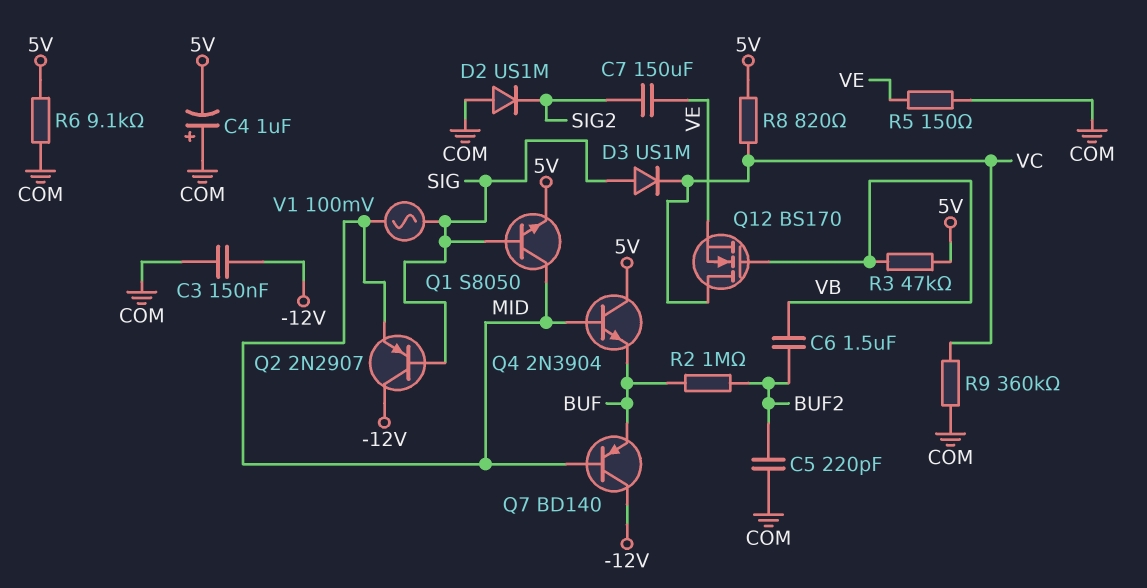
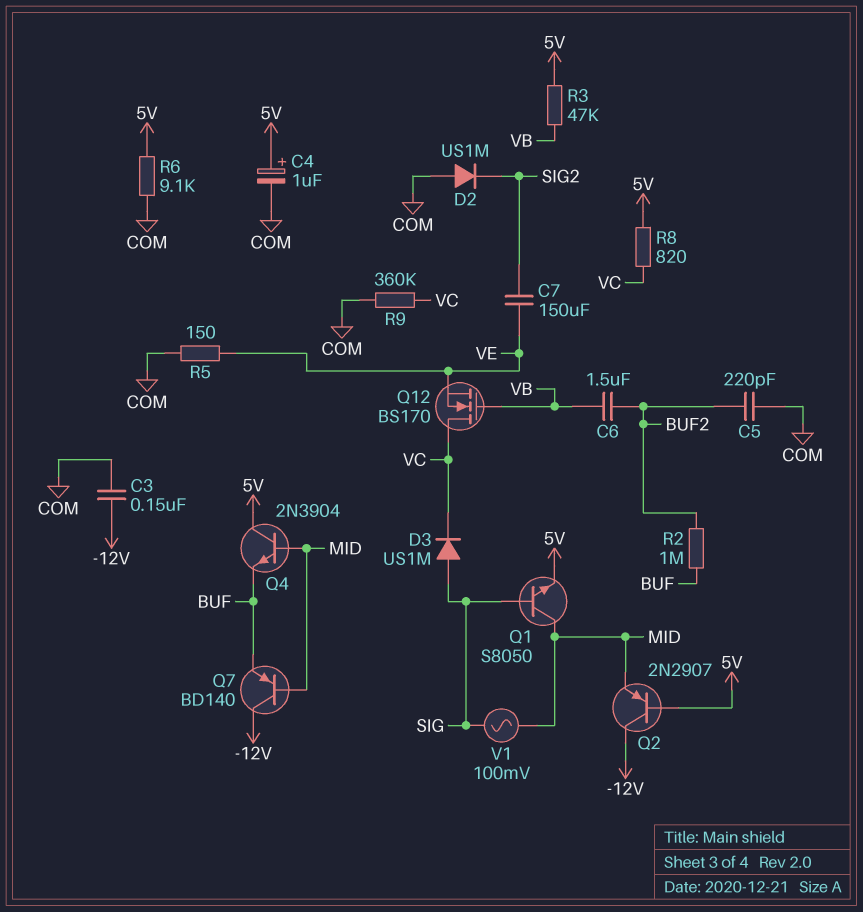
C4: 1uF (plus COM, minus 5V) -> 1uF (plus 5V, minus COM)
Q2: PNP 2N2907 (B SIG, C -12V, E MID) -> PNP 2N2907 (B 5V, C -12V, E MID)

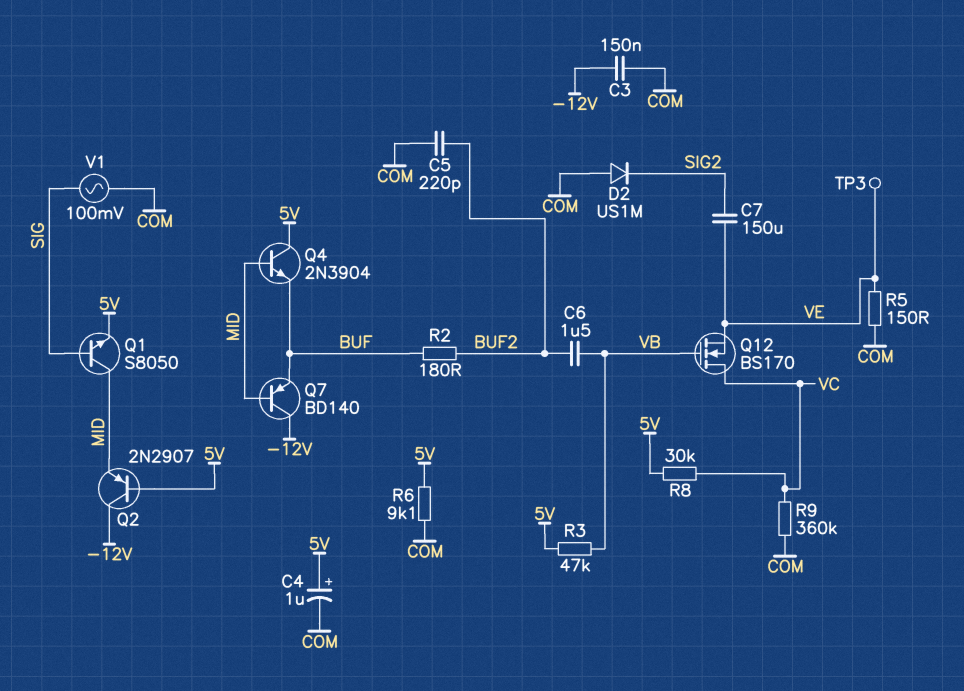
D3: diode US1M (A SIG, K VC) -> none
R2: 1M (BUF, BUF2) -> 180 (BUF, BUF2)
R8: 820 (5V, VC) -> 30k (5V, VC)
TP3: none -> test point (VE)
V1: AC 100mV (MID, SIG) -> AC 100mV (COM, SIG)

